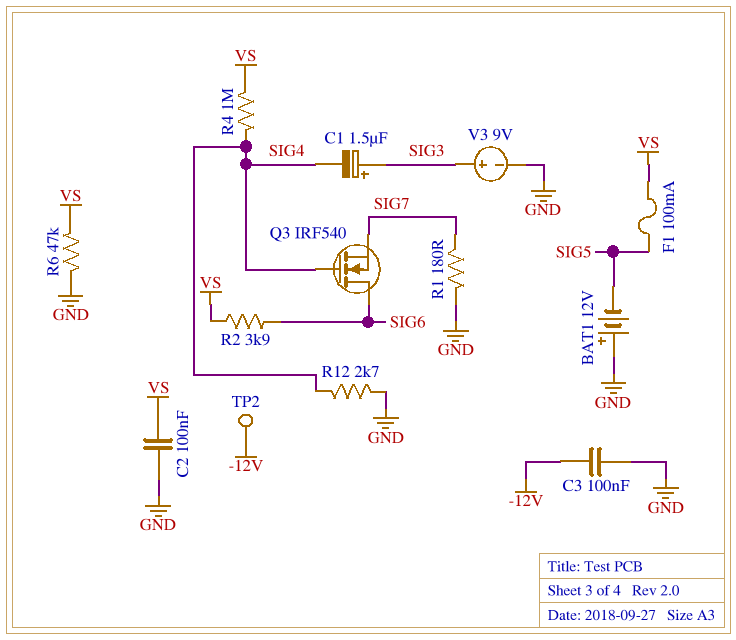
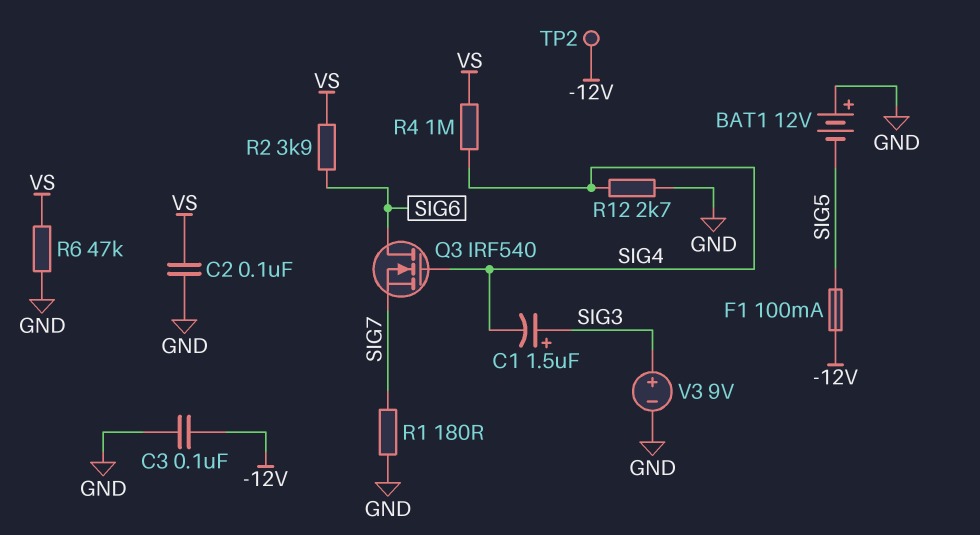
F1: 100mA (SIG5, VS) -> 100mA (-12V, SIG5)

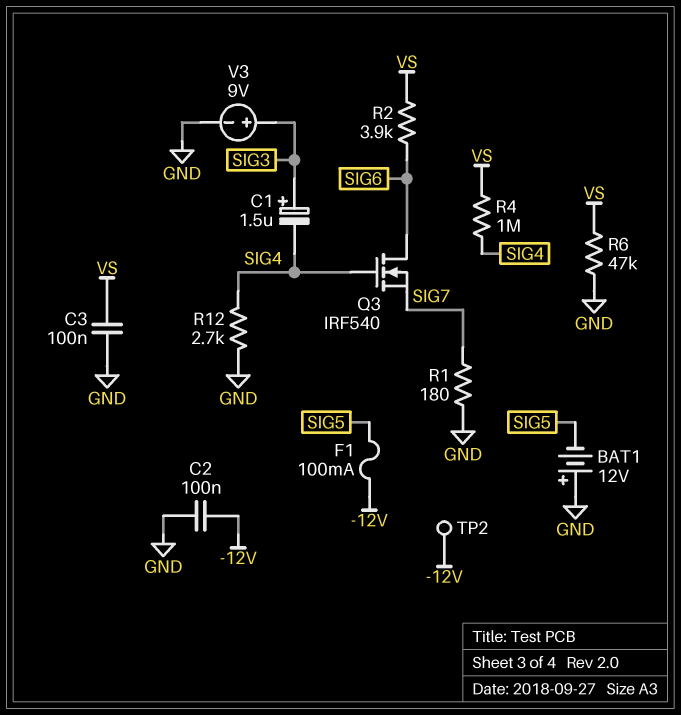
C2: 100nF (GND, VS) -> 100nF (-12V, GND)
C3: 100nF (-12V, GND) -> 100nF (GND, VS)

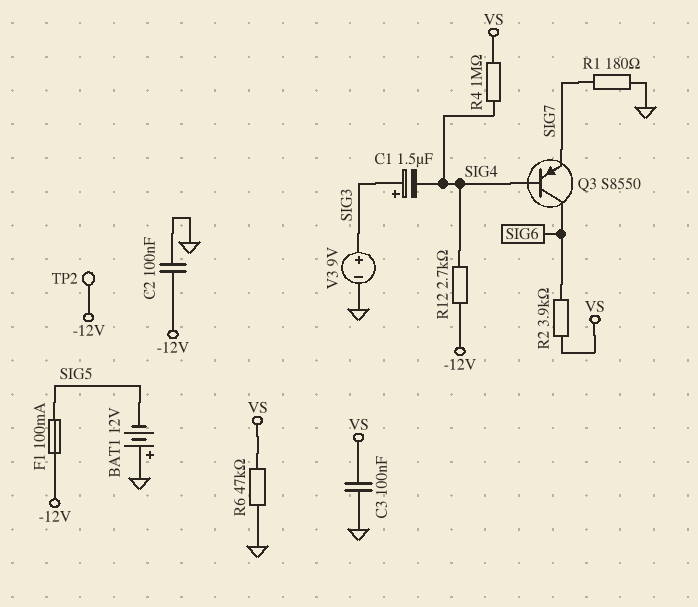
Q3: NMOS IRF540 (G SIG4, D SIG6, S SIG7) -> PNP S8550 (B SIG4, C SIG6, E SIG7)
R12: 2.7k (GND, SIG4) -> 2.7k (-12V, SIG4)

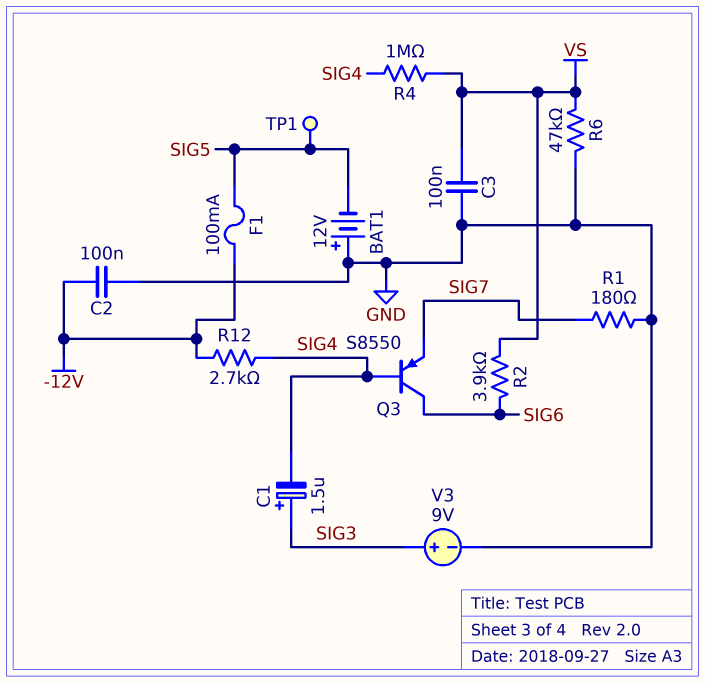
TP1: none -> test point (SIG5)
TP2: test point (-12V) -> none

